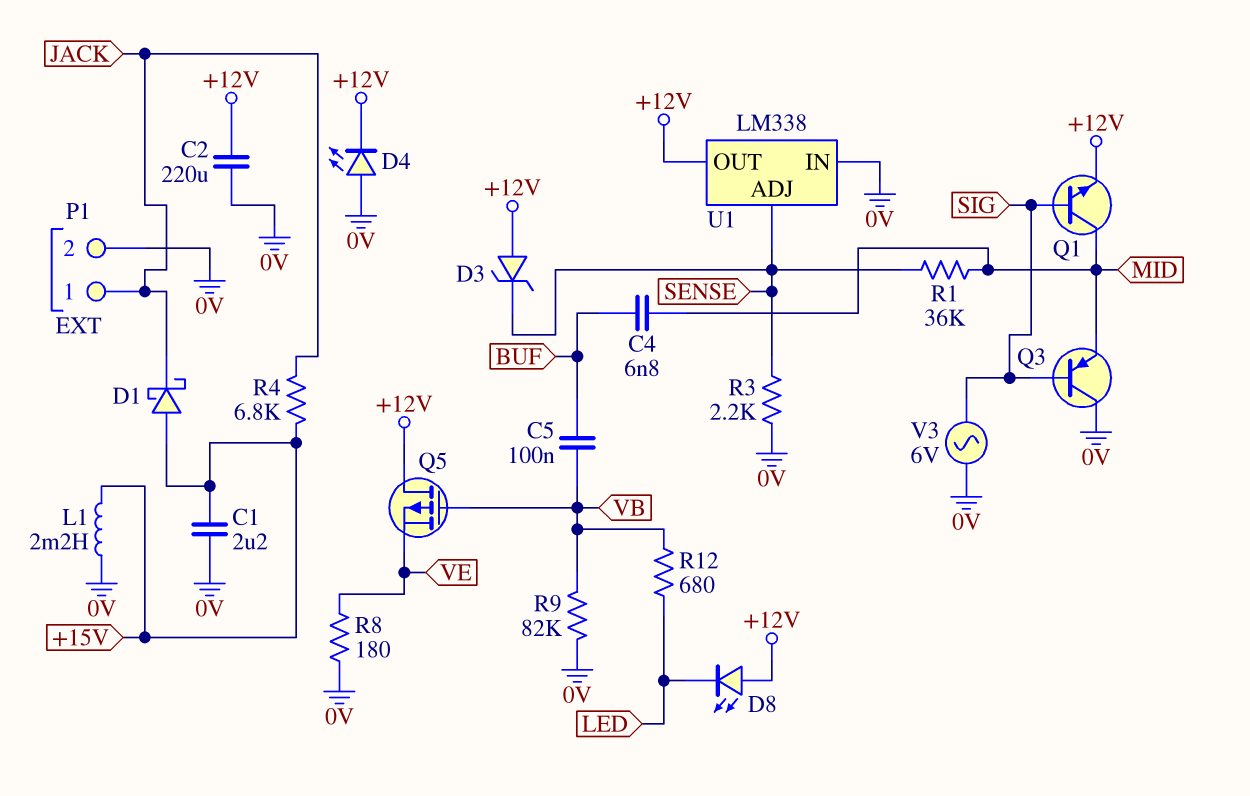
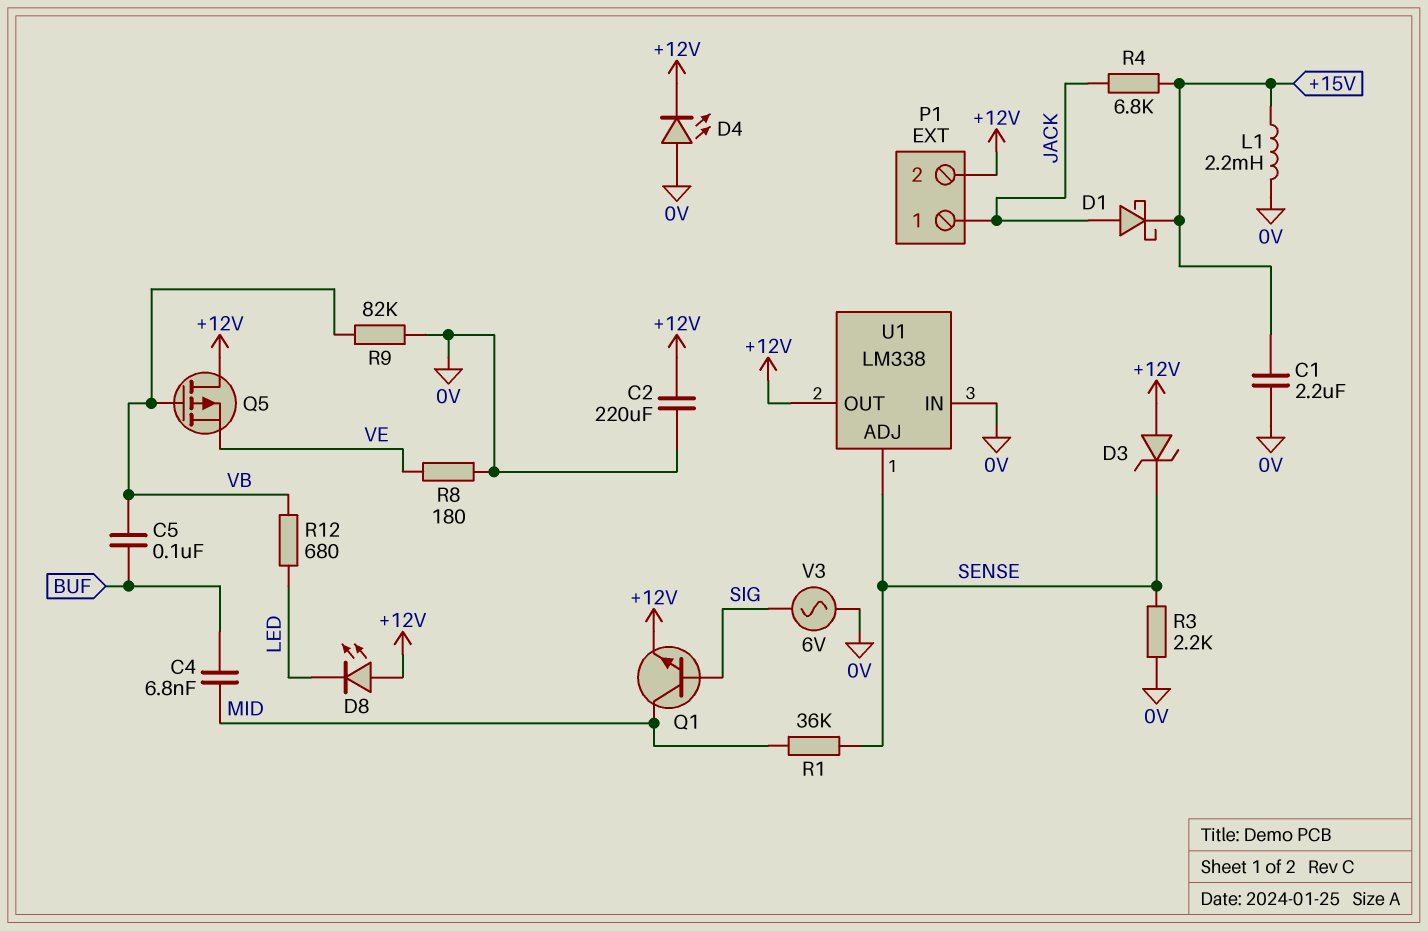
D1: schottky (A +15V, K JACK) -> schottky (A JACK, K +15V)
P1 pin 2: 0V -> +12V
Q3: PNP (B SIG, C 0V, E MID) -> none

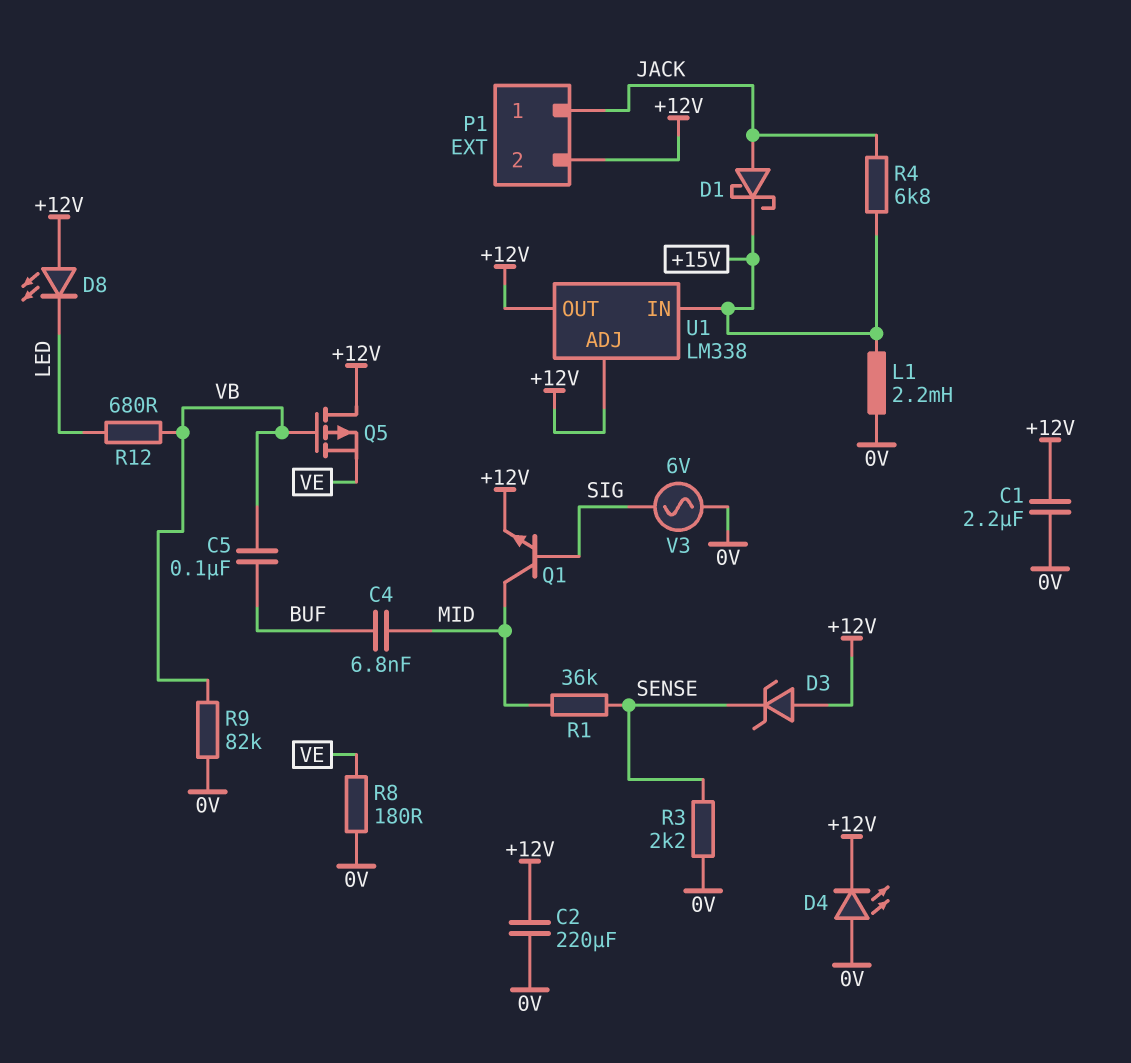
C1: 2.2uF (+15V, 0V) -> 2.2uF (+12V, 0V)
U1 pin ADJ: SENSE -> +12V
U1 pin IN: 0V -> +15V

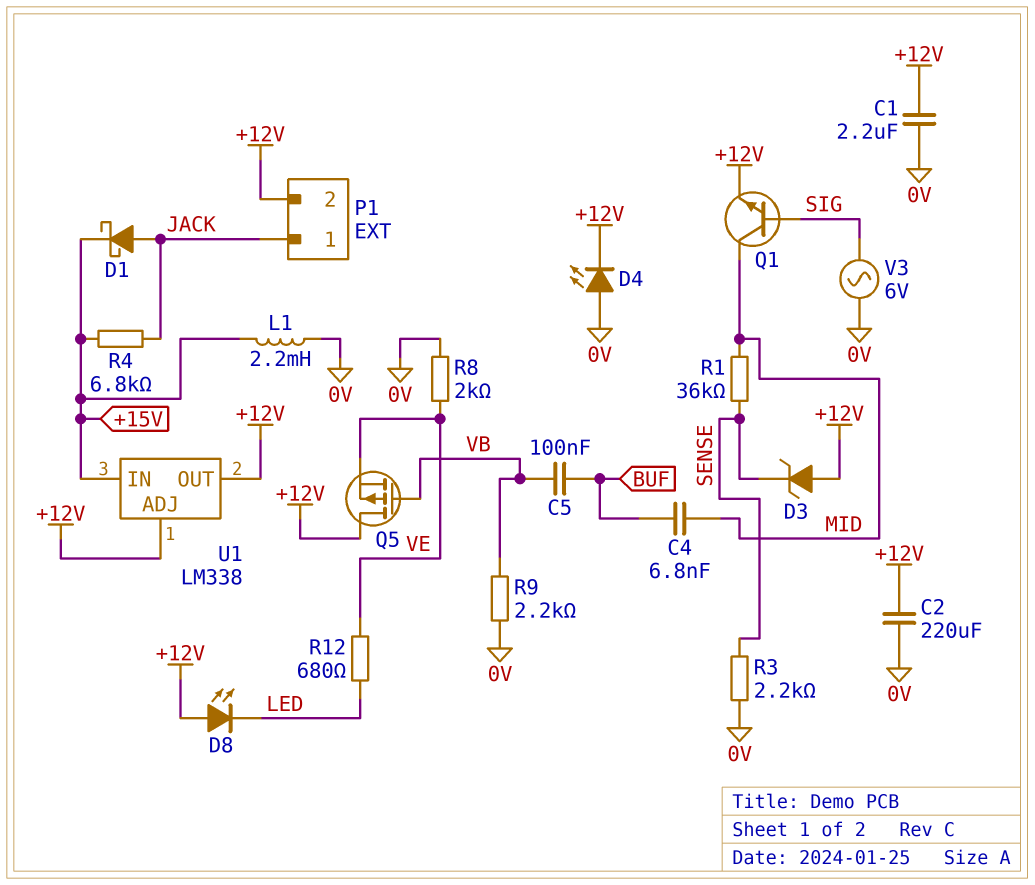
R8: 180 (0V, VE) -> 2k (0V, VE)
R9: 82k (0V, VB) -> 2.2k (0V, VB)
R12: 680 (LED, VB) -> 680 (LED, VE)

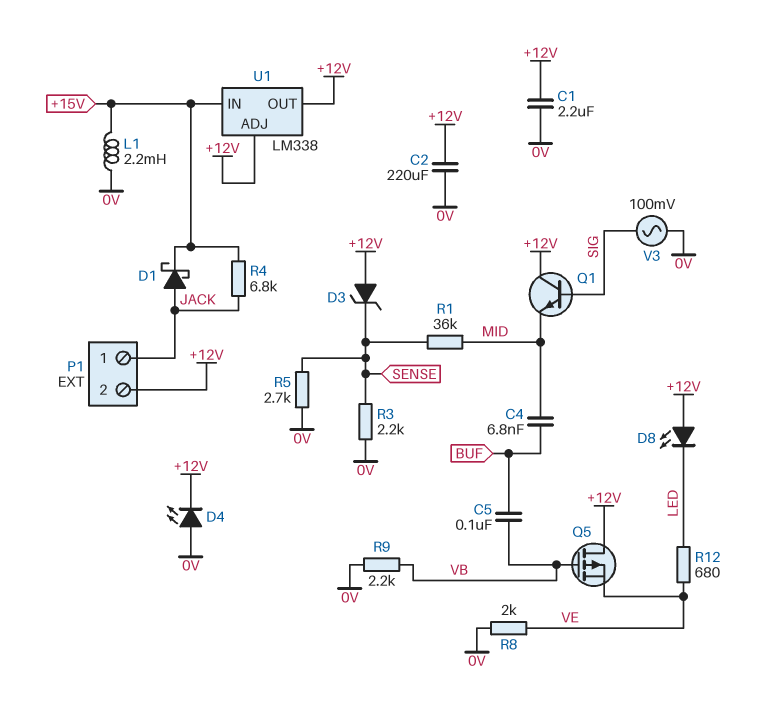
Q1: NPN (B SIG, C MID, E +12V) -> NPN (B SIG, C +12V, E MID)
R5: none -> 2.7k (0V, SENSE)
V3: AC 6V (0V, SIG) -> AC 100mV (0V, SIG)

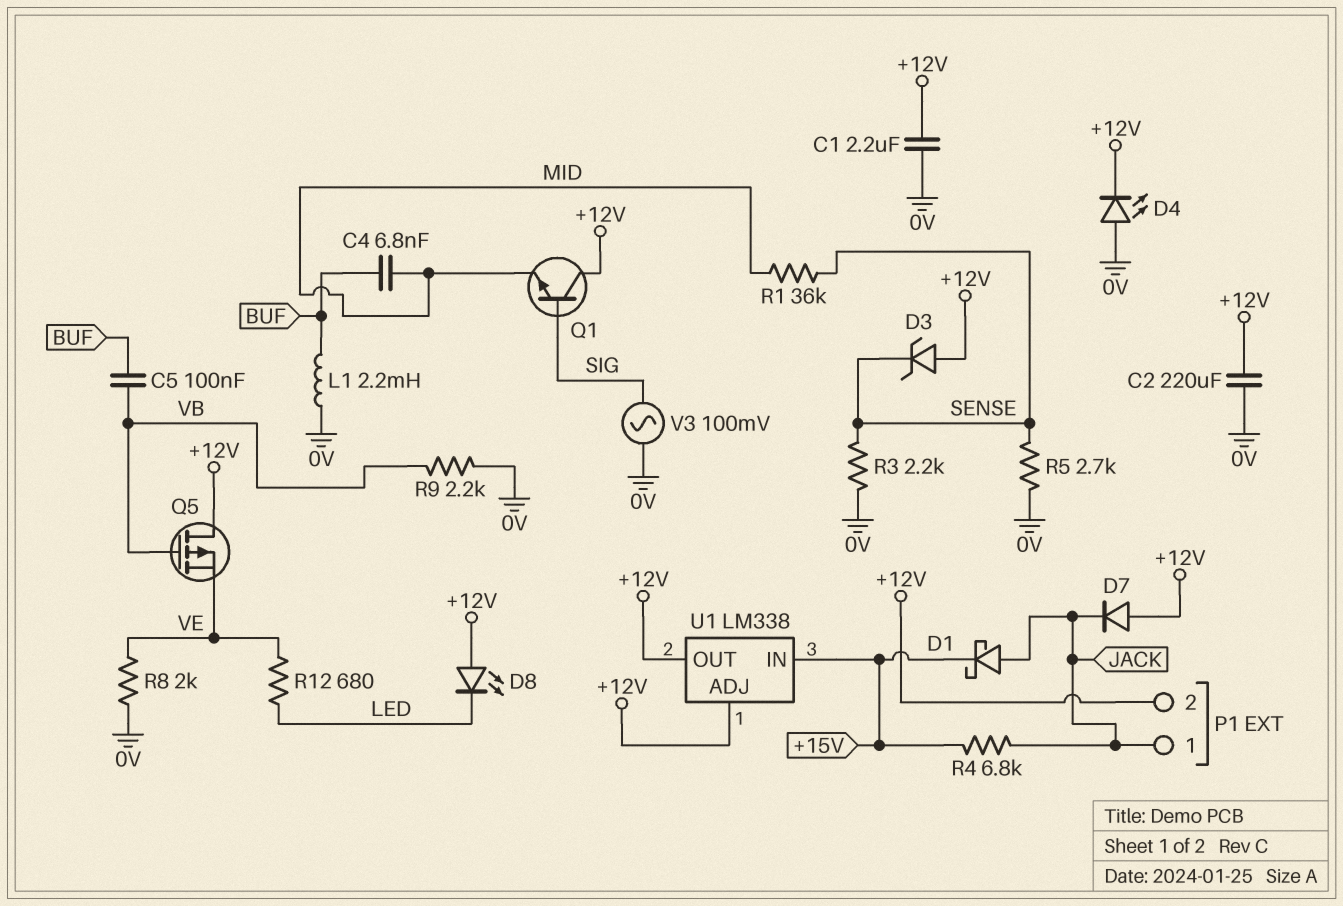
D7: none -> diode (A +12V, K JACK)
L1: 2.2mH (+15V, 0V) -> 2.2mH (0V, BUF)

